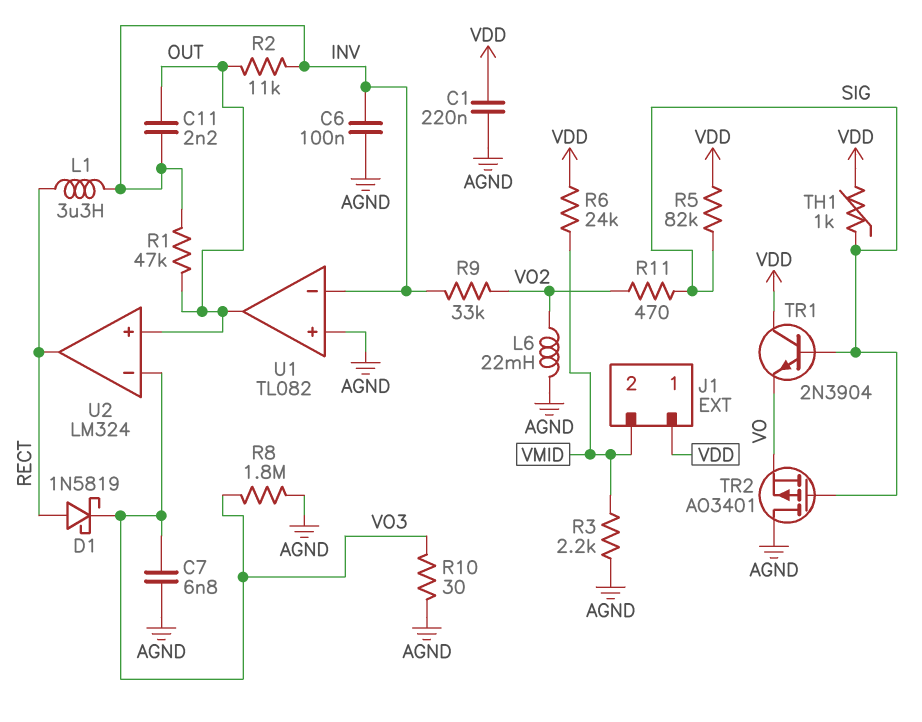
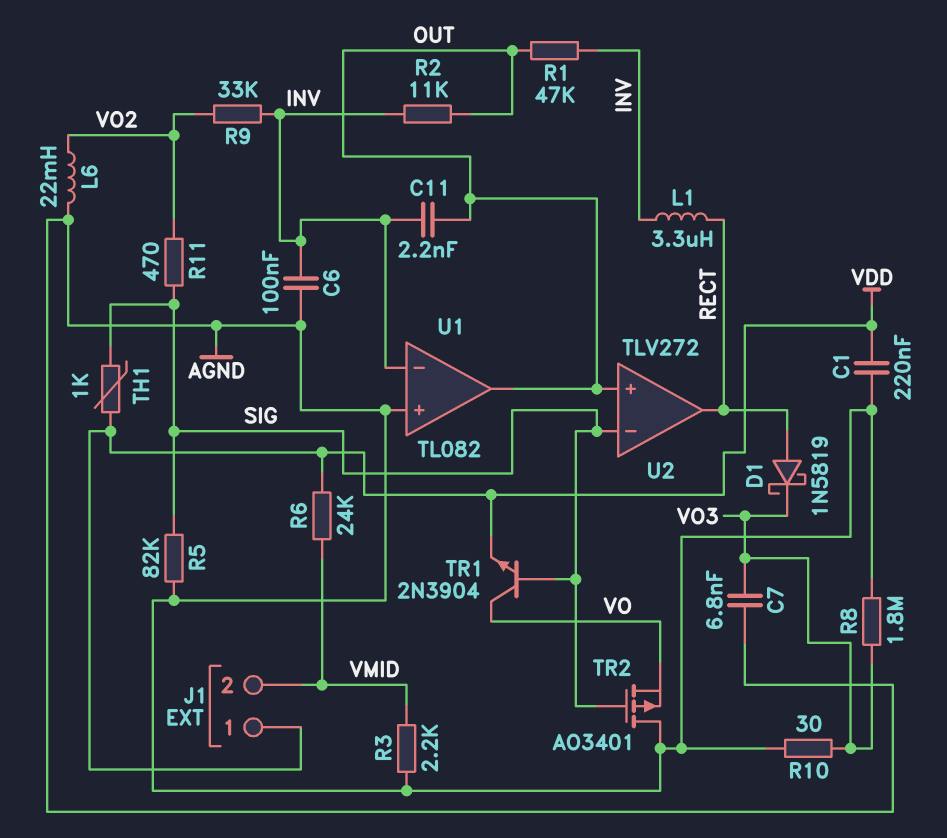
R5: 82k (SIG, VDD) -> 82k (AGND, SIG)
TR1: NPN 2N3904 (B SIG, C VDD, E VO) -> NPN 2N3904 (B SIG, C VO, E VDD)
U2: LM324 -> TLV272
U2 pin in-: VO3 -> SIG

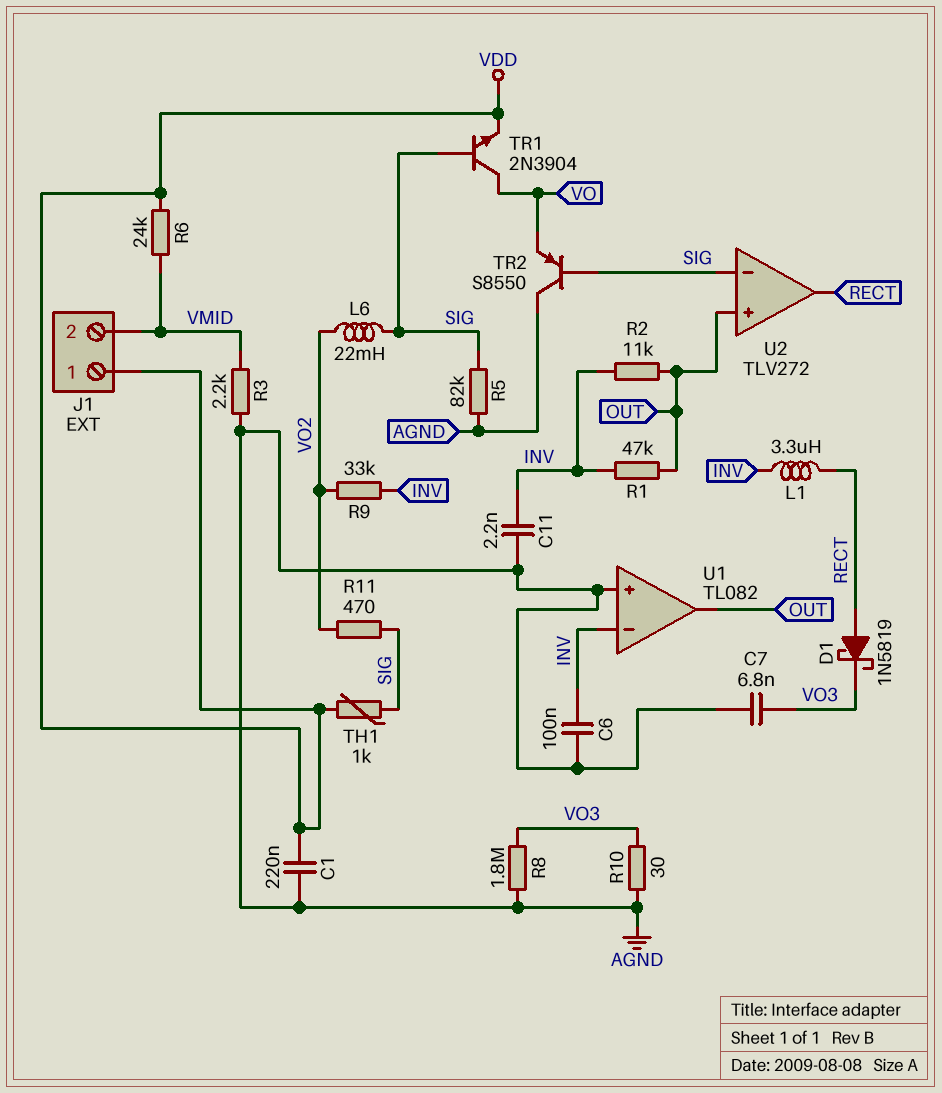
C11: 2.2nF (INV, OUT) -> 2.2nF (AGND, INV)
L6: 22mH (AGND, VO2) -> 22mH (SIG, VO2)
TR2: PMOS AO3401 (G SIG, D AGND, S VO) -> PNP S8550 (B SIG, C AGND, E VO)

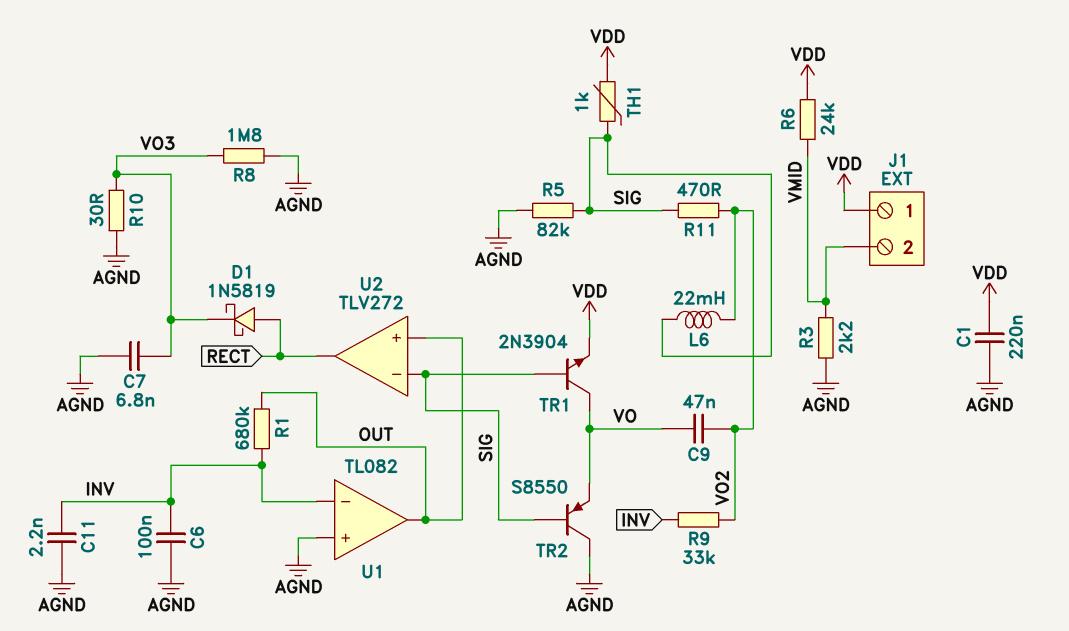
C9: none -> 47nF (VO, VO2)
L1: 3.3uH (INV, RECT) -> none
R1: 47k (INV, OUT) -> 680k (INV, OUT)
R2: 11k (INV, OUT) -> none

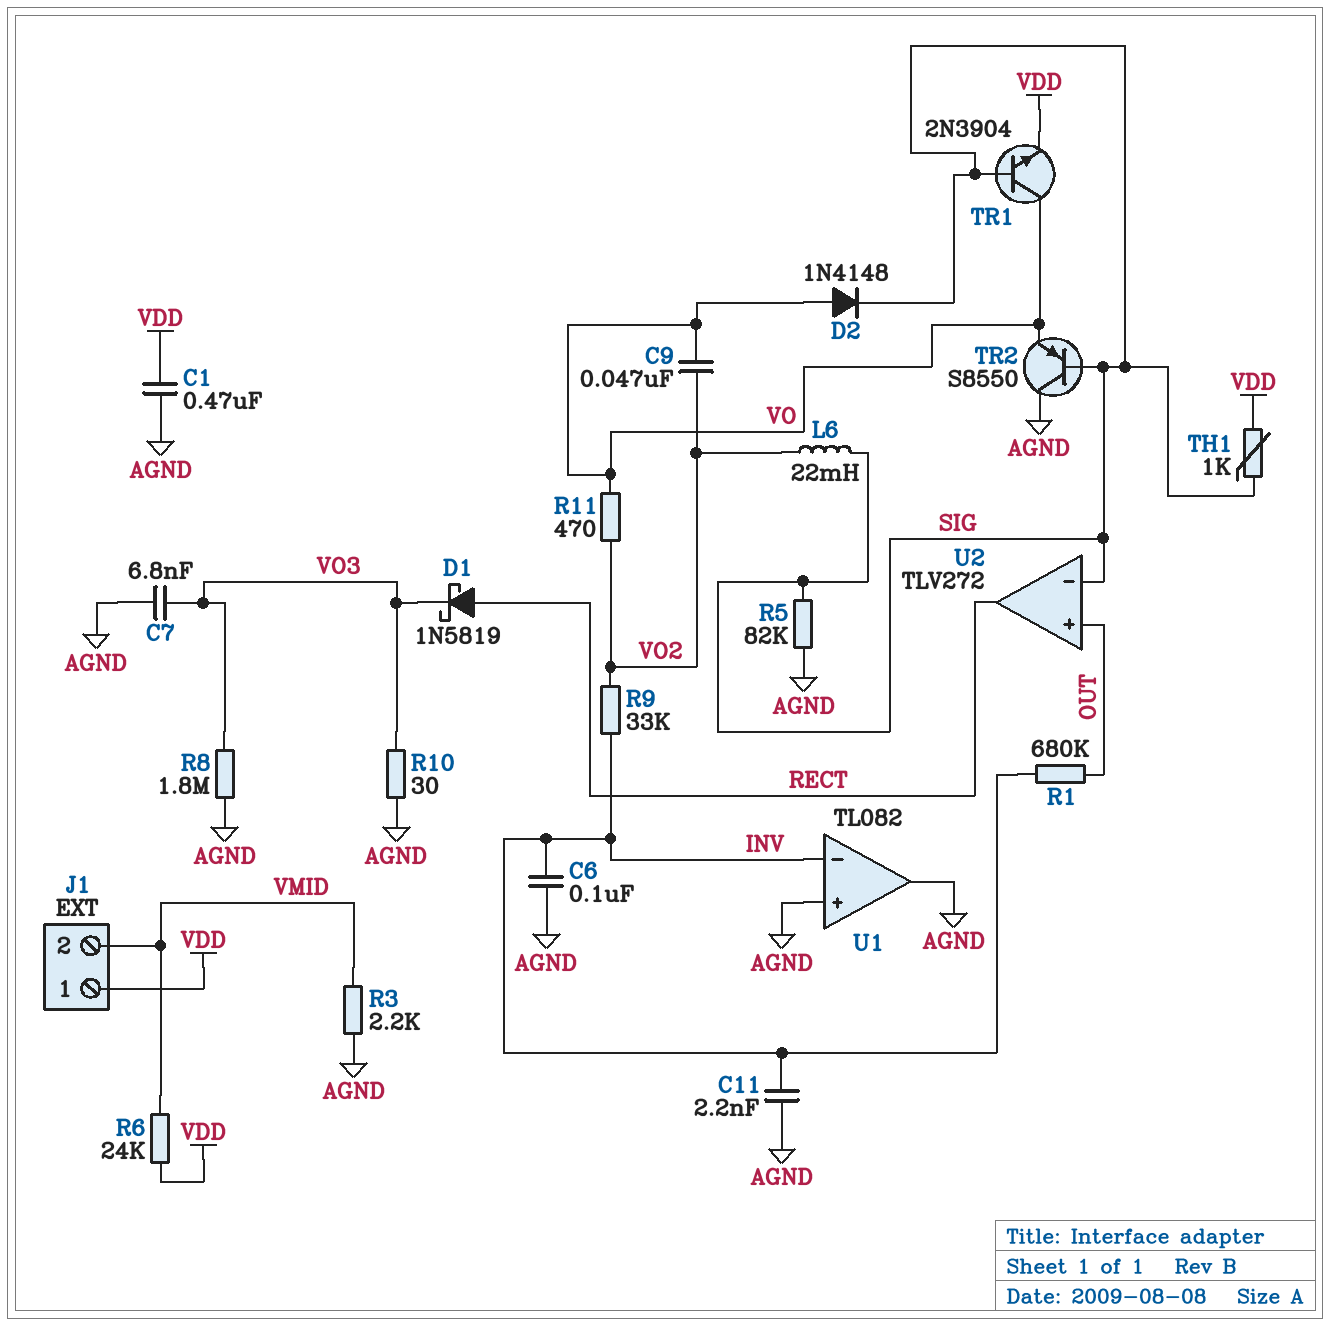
C1: 220nF (AGND, VDD) -> 470nF (AGND, VDD)
D2: none -> diode 1N4148 (A VO, K SIG)
R11: 470 (SIG, VO2) -> 470 (VO, VO2)
U1 pin out: OUT -> AGND

